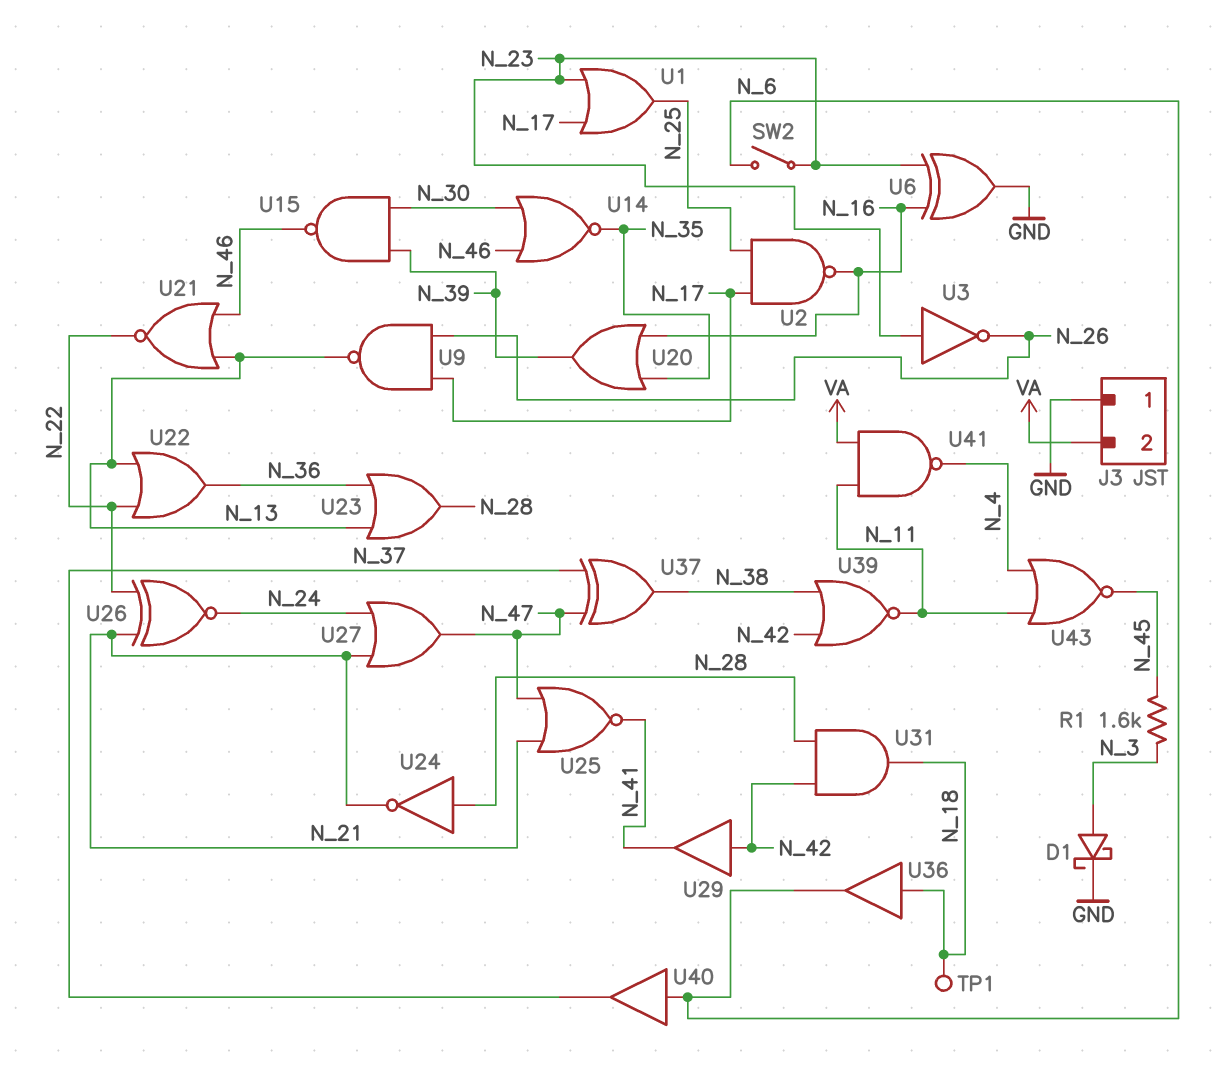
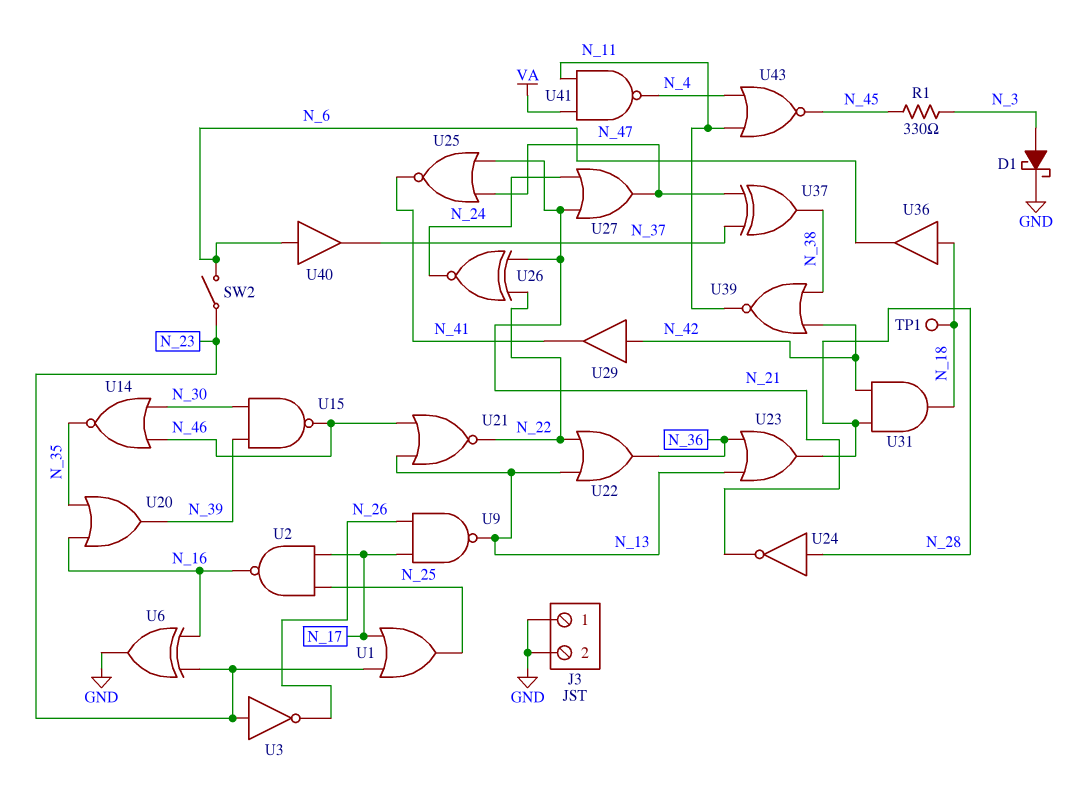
J3 pin 2: VA -> GND
R1: 1.6k (N_3, N_45) -> 330 (N_3, N_45)

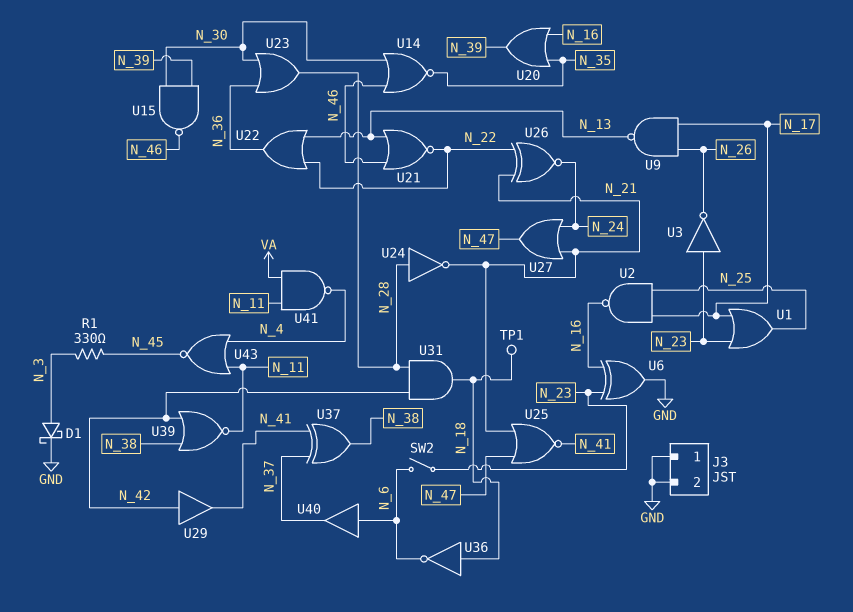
U23: OR (in N_13, in N_36, out N_28) -> OR (in N_30, in N_36, out N_28)
U36: buffer (in N_18, out N_6) -> NOT (in N_18, out N_6)
U37: XOR (in N_37, in N_47, out N_38) -> XOR (in N_37, in N_41, out N_38)

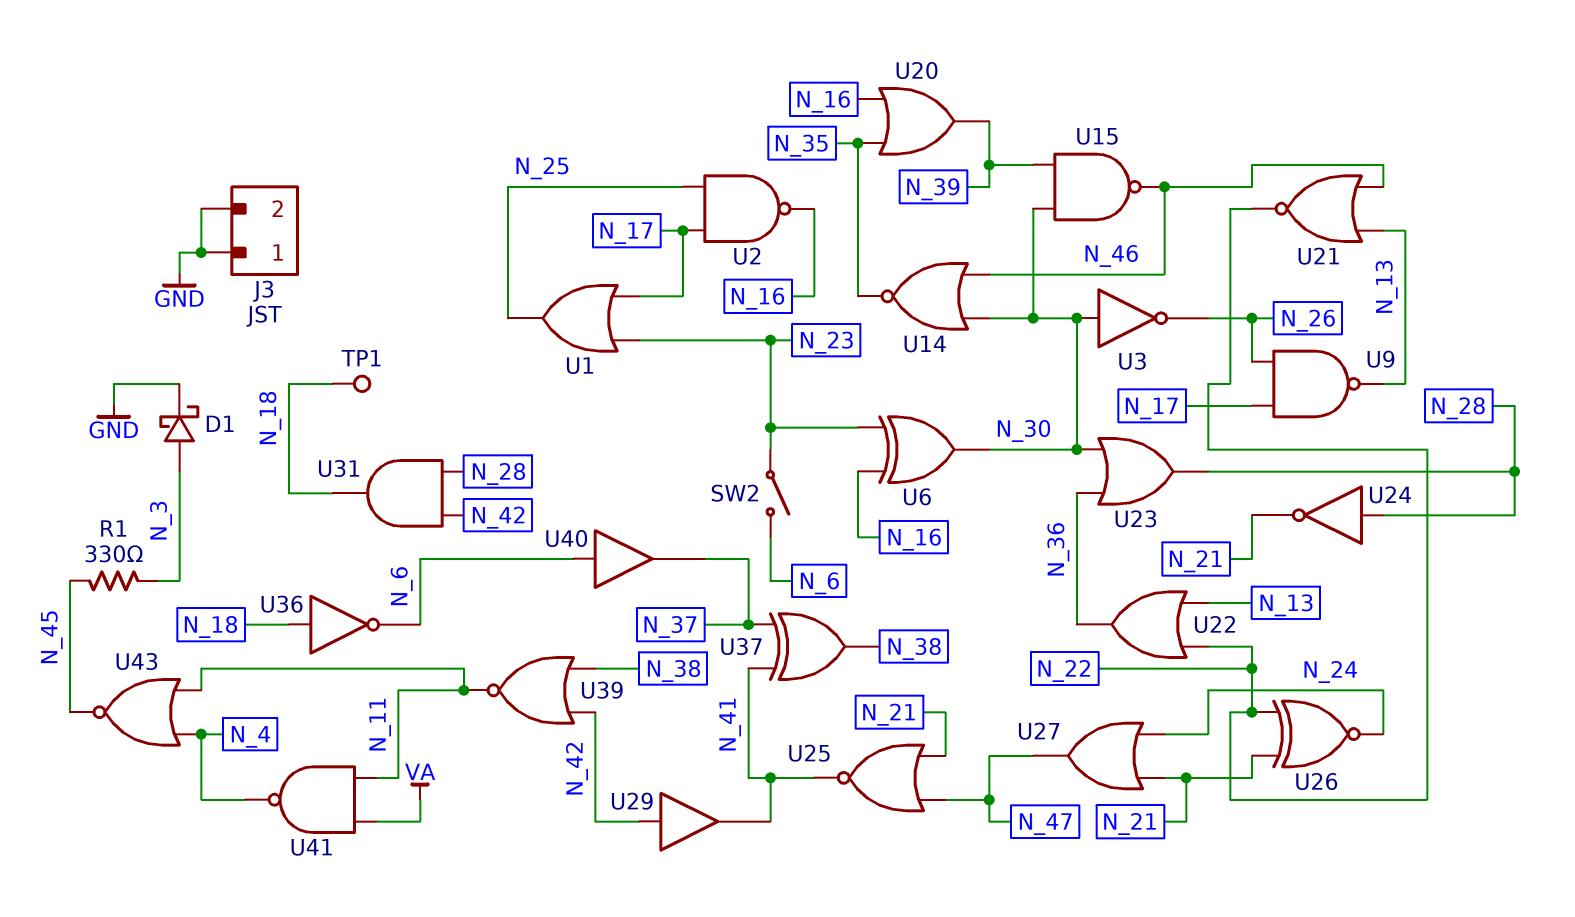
U3: NOT (in N_23, out N_26) -> NOT (in N_30, out N_26)
U6: XOR (in N_16, in N_23, out GND) -> XOR (in N_16, in N_23, out N_30)

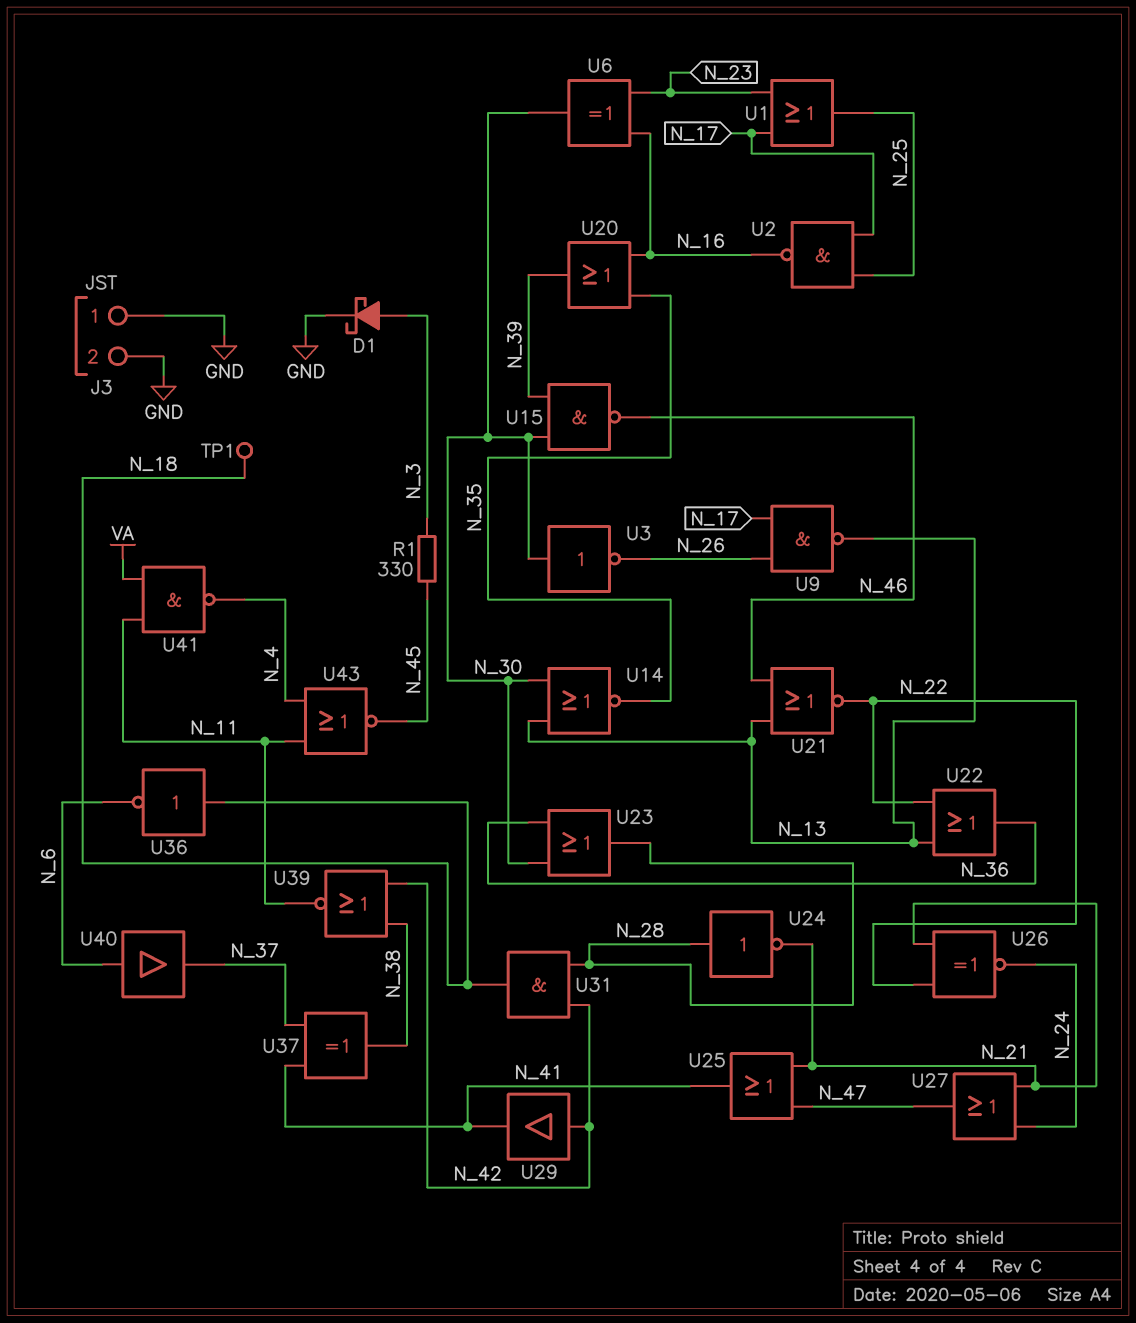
SW2: switch (N_6, N_23) -> none
U14: NOR (in N_30, in N_46, out N_35) -> NOR (in N_13, in N_30, out N_35)
U25: NOR (in N_21, in N_47, out N_41) -> OR (in N_21, in N_47, out N_41)

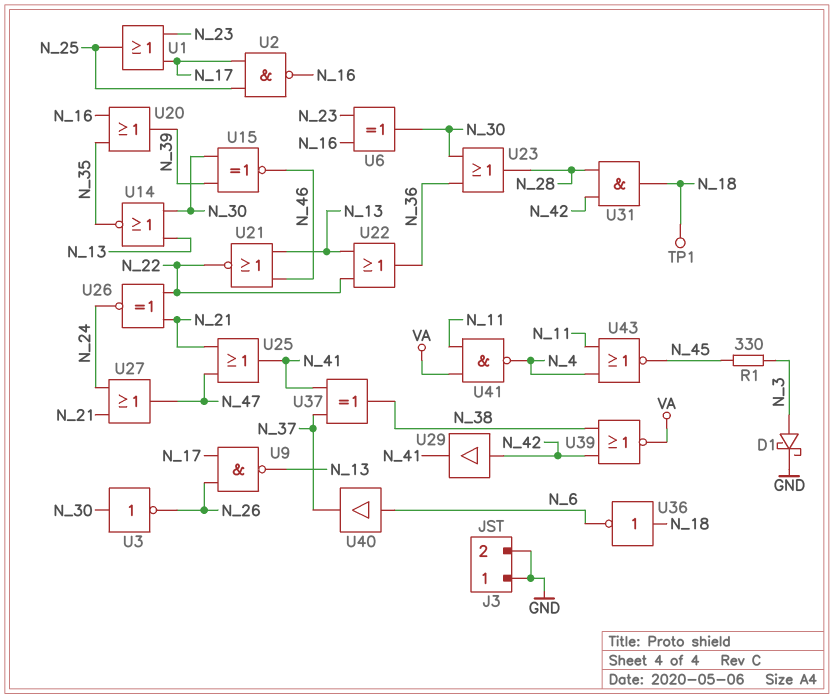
U15: NAND (in N_30, in N_39, out N_46) -> XNOR (in N_30, in N_39, out N_46)
U24: NOT (in N_28, out N_21) -> none
U39: NOR (in N_38, in N_42, out N_11) -> NOR (in N_38, in N_42, out VA)

